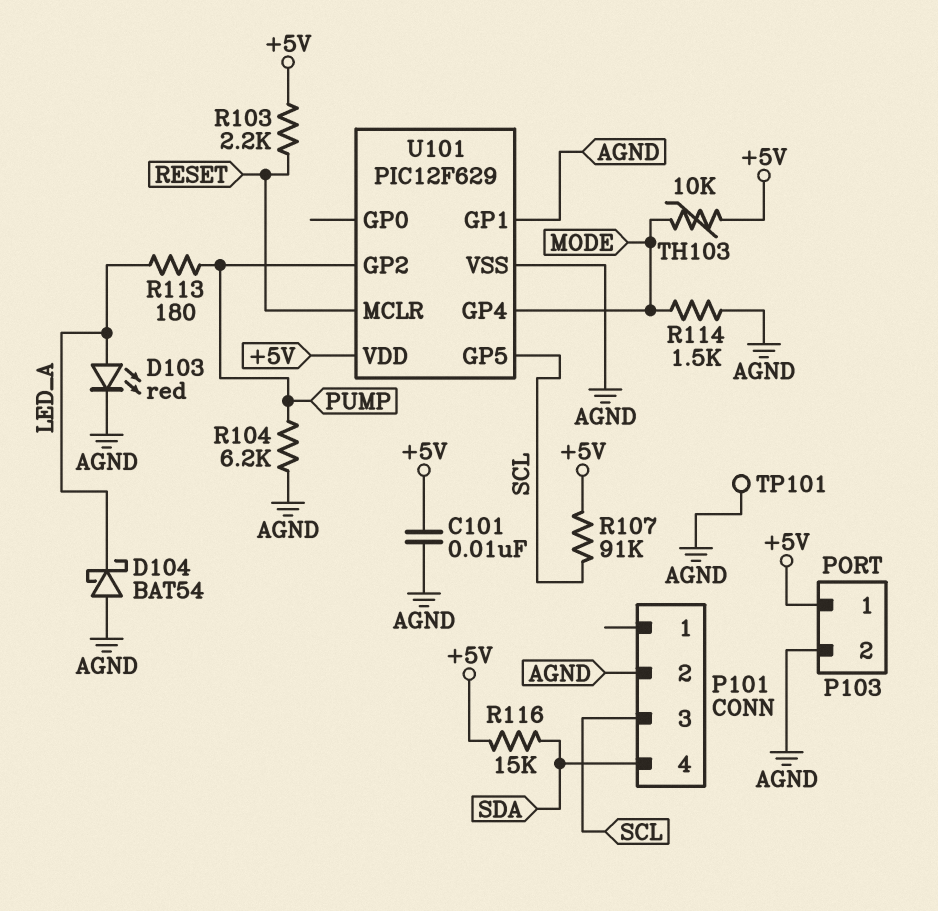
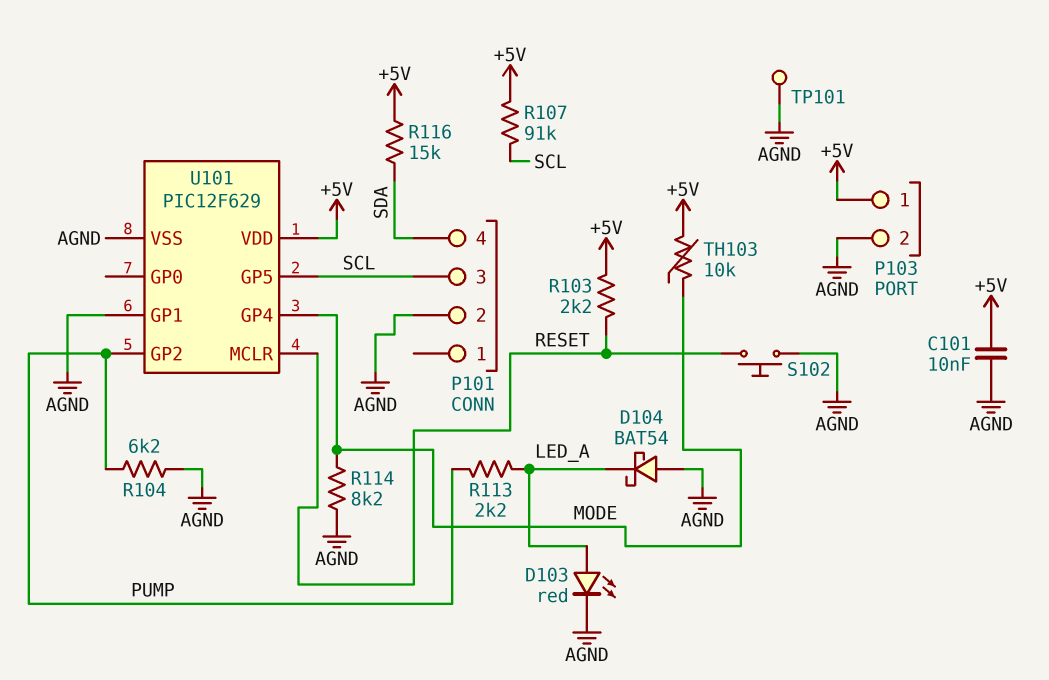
R113: 180 (LED_A, PUMP) -> 2.2k (LED_A, PUMP)
R114: 1.5k (AGND, MODE) -> 8.2k (AGND, MODE)
S102: none -> button (AGND, RESET)

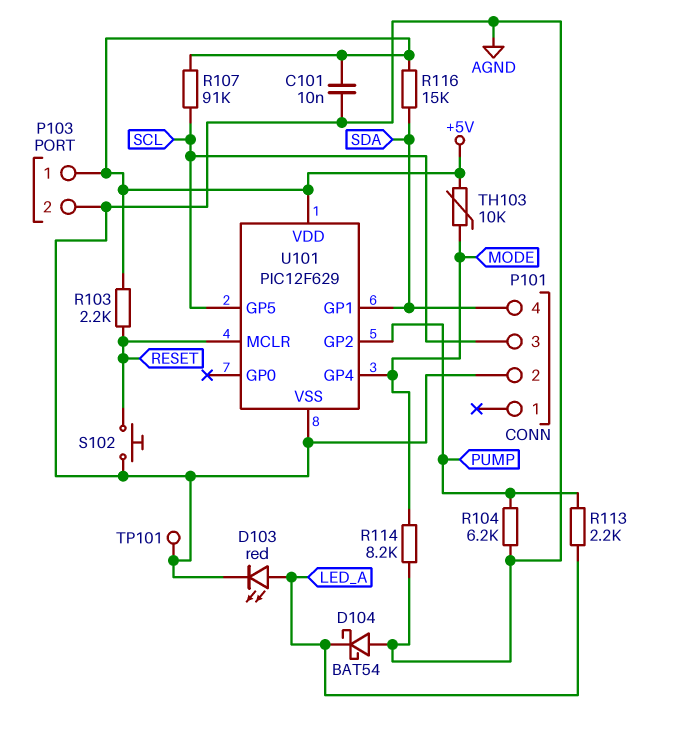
U101 pin GP1: AGND -> SDA

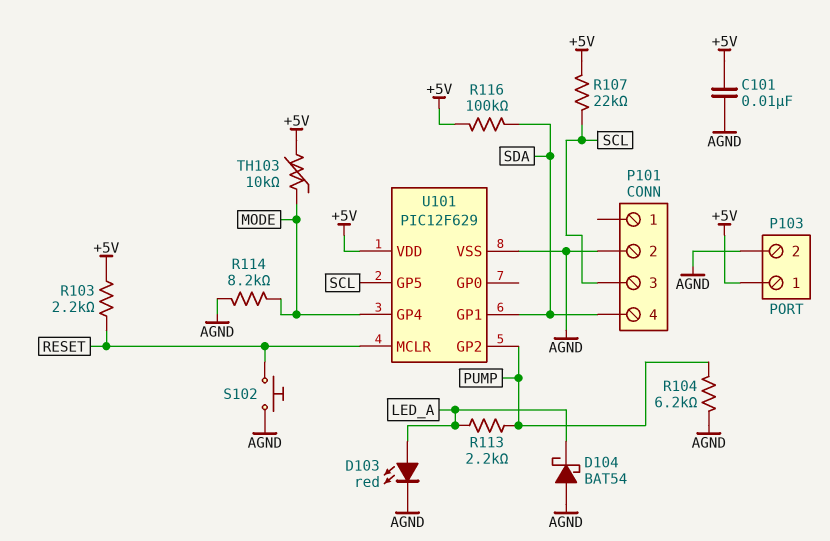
R107: 91k (+5V, SCL) -> 22k (+5V, SCL)
R116: 15k (+5V, SDA) -> 100k (+5V, SDA)
TP101: test point (AGND) -> none

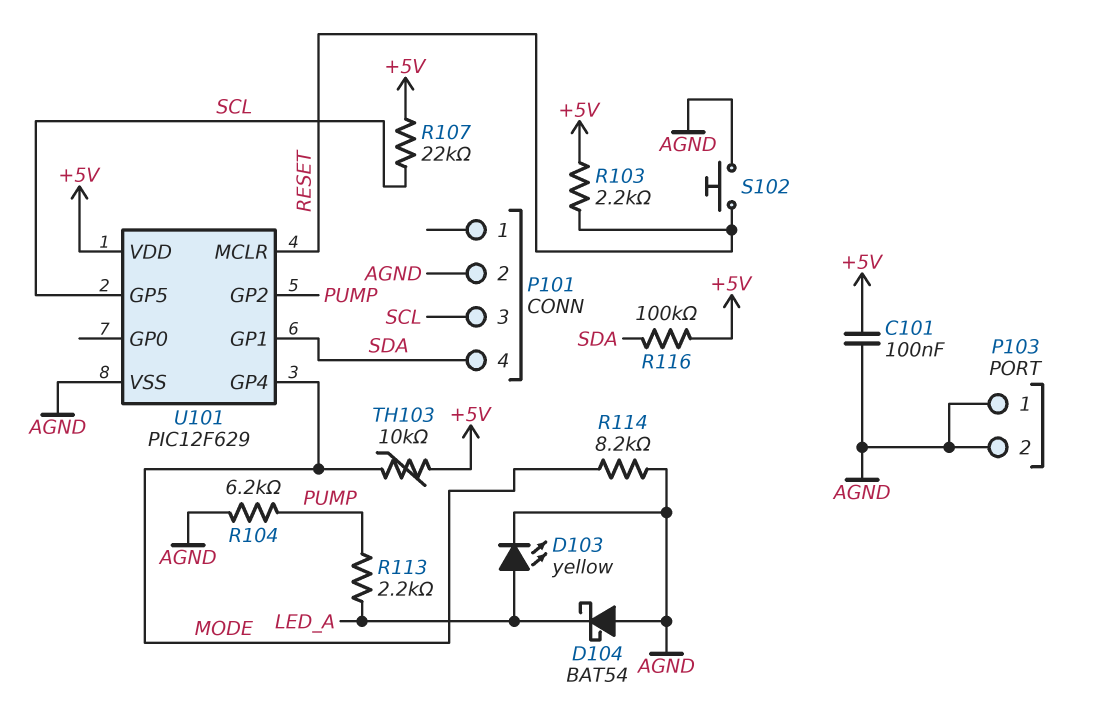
C101: 10nF (+5V, AGND) -> 100nF (+5V, AGND)
D103: LED red (A LED_A, K AGND) -> LED yellow (A LED_A, K AGND)
P103 pin 1: +5V -> AGND

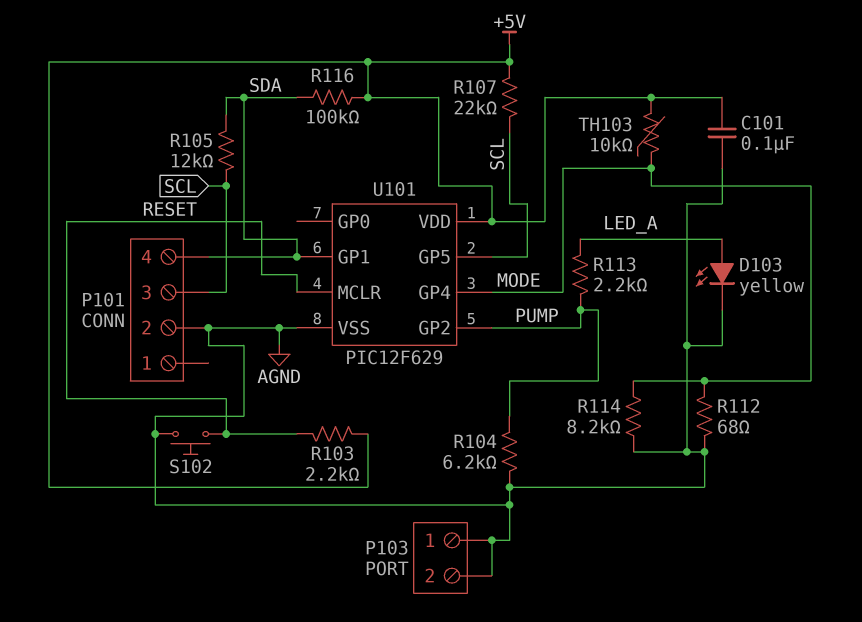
D104: schottky BAT54 (A AGND, K LED_A) -> none
R105: none -> 12k (SCL, SDA)
R112: none -> 68 (AGND, MODE)

